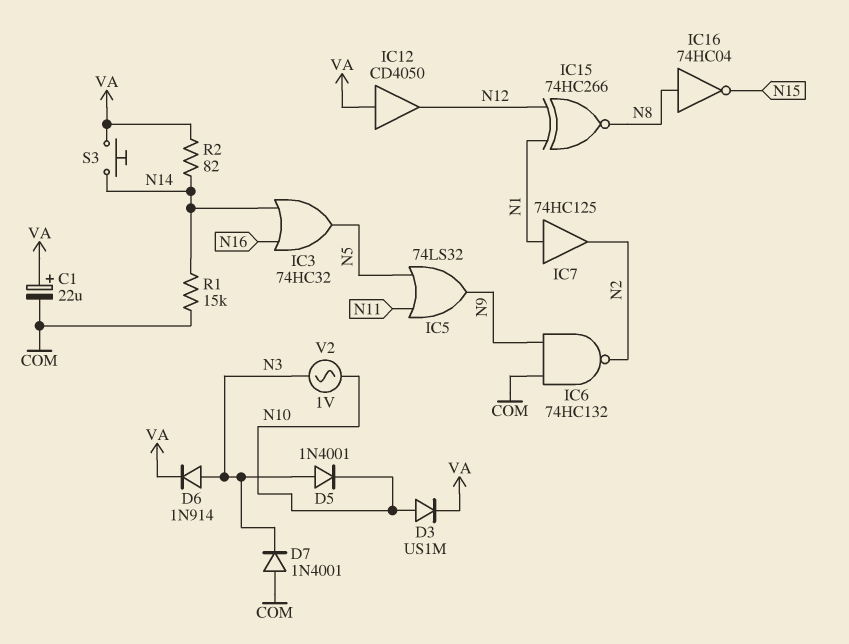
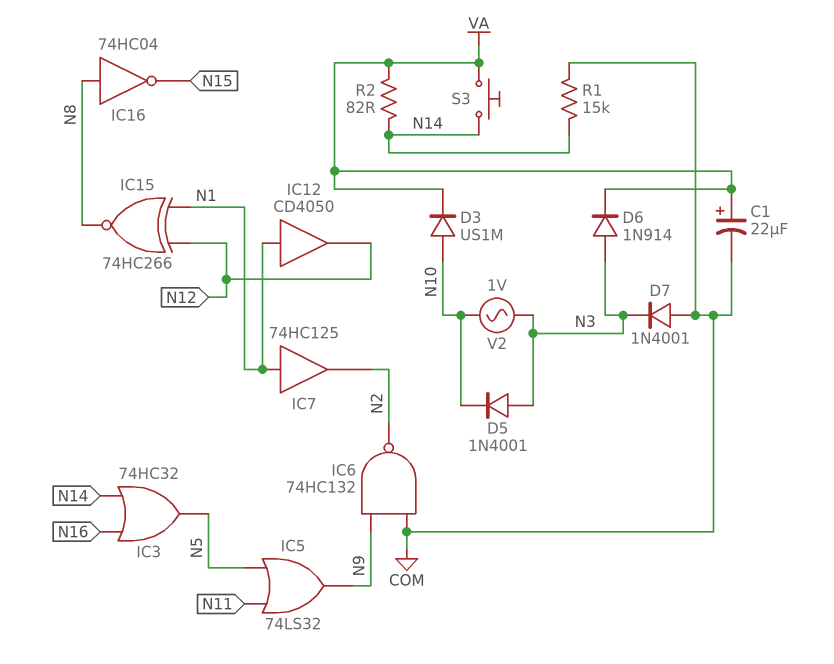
IC12: buffer CD4050 (in VA, out N12) -> buffer CD4050 (in N1, out N12)

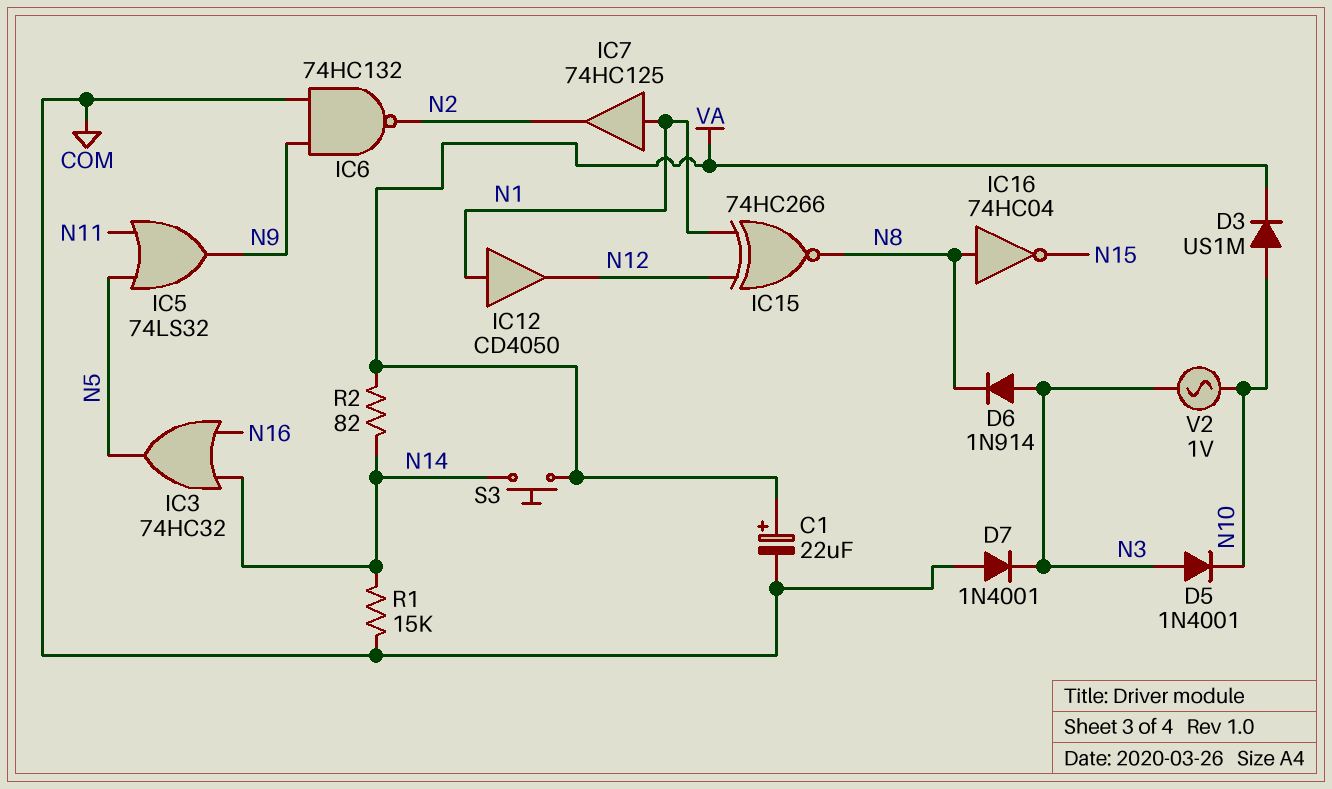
D6: diode 1N914 (A N3, K VA) -> diode 1N914 (A N3, K N8)

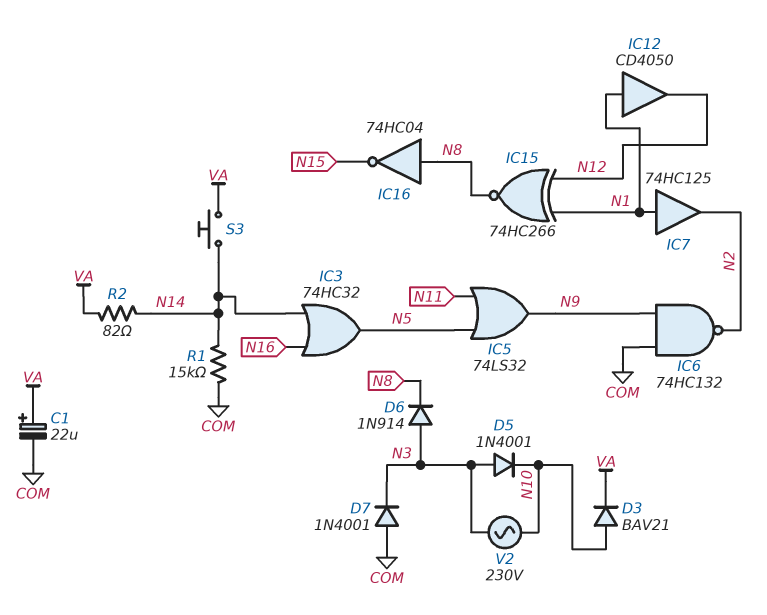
D3: diode US1M (A N10, K VA) -> diode BAV21 (A N10, K VA)
V2: AC 1V (N3, N10) -> AC 230V (N3, N10)

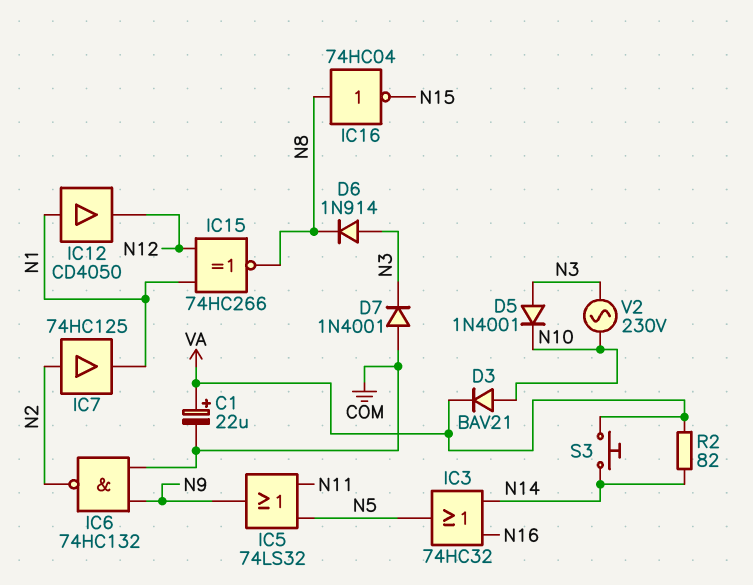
IC7: buffer 74HC125 (in N1, out N2) -> buffer 74HC125 (in N2, out N1)
R1: 15k (COM, N14) -> none

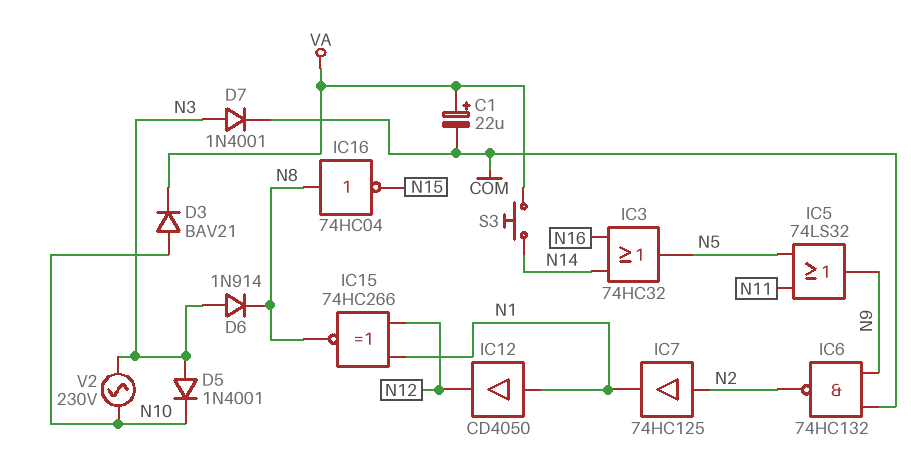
D7: diode 1N4001 (A COM, K N3) -> diode 1N4001 (A N3, K COM)
R2: 82 (N14, VA) -> none

